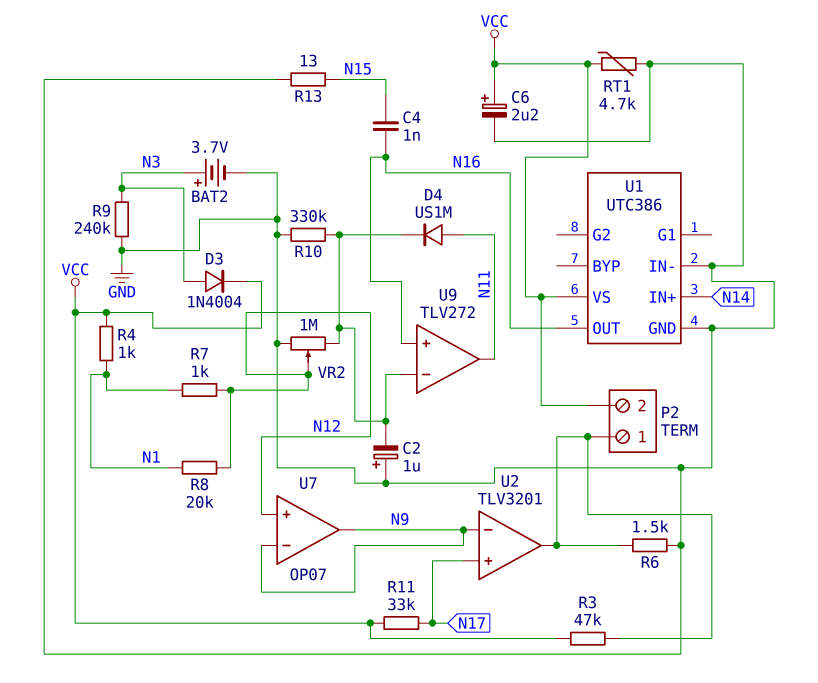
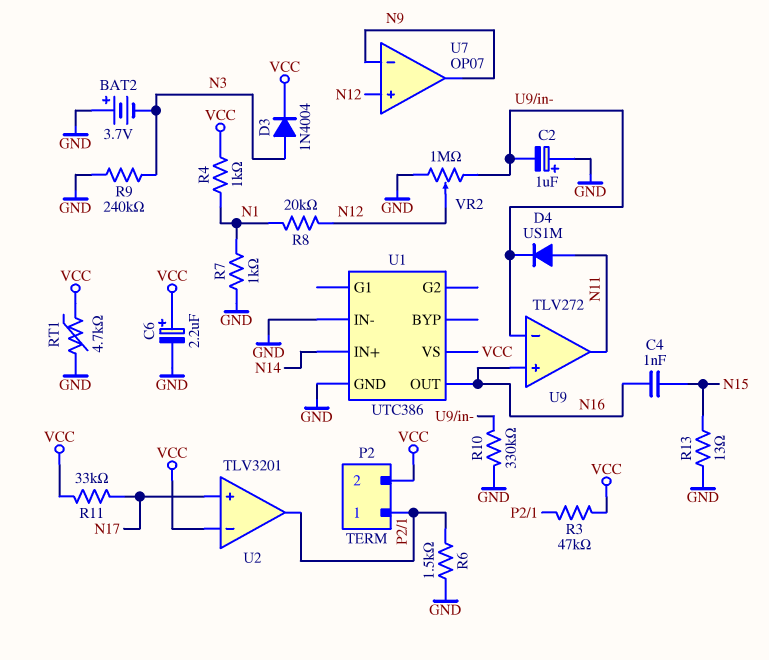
BAT2: 3.7V (plus N3, minus GND) -> 3.7V (plus GND, minus N3)
R7: 1k (N1, N12) -> 1k (GND, N1)
U2 pin in-: N9 -> VCC

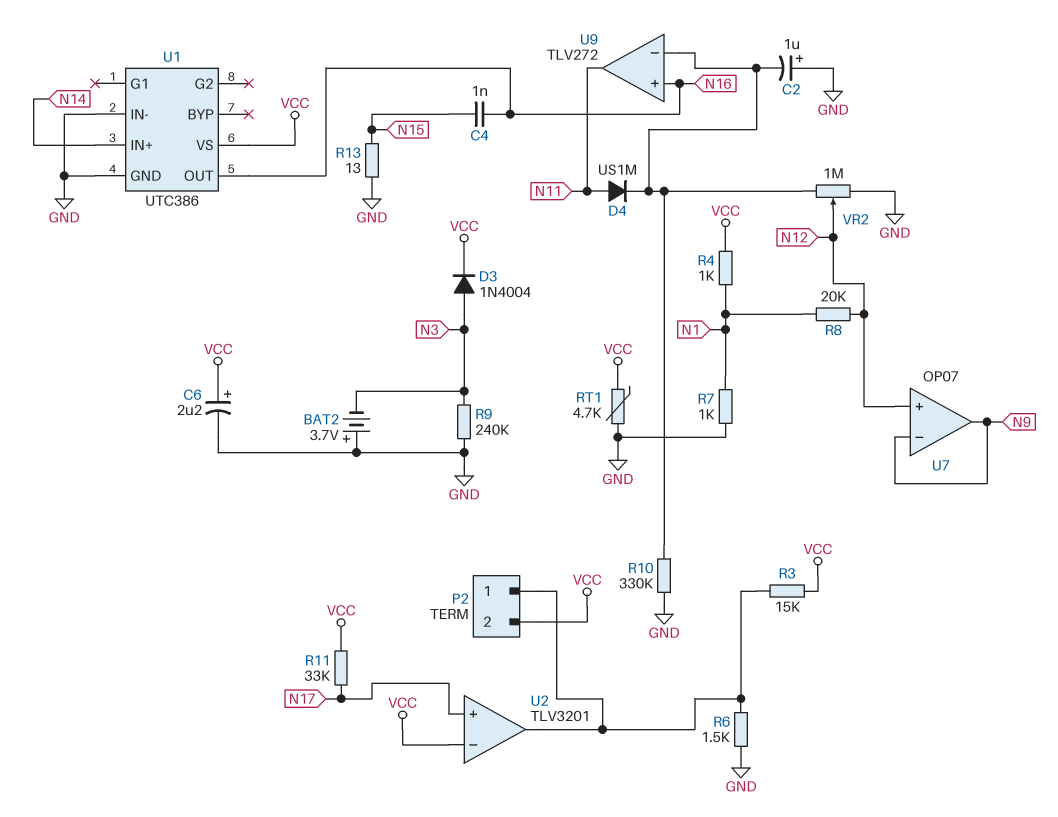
R3: 47k (P2/1, VCC) -> 15k (P2/1, VCC)

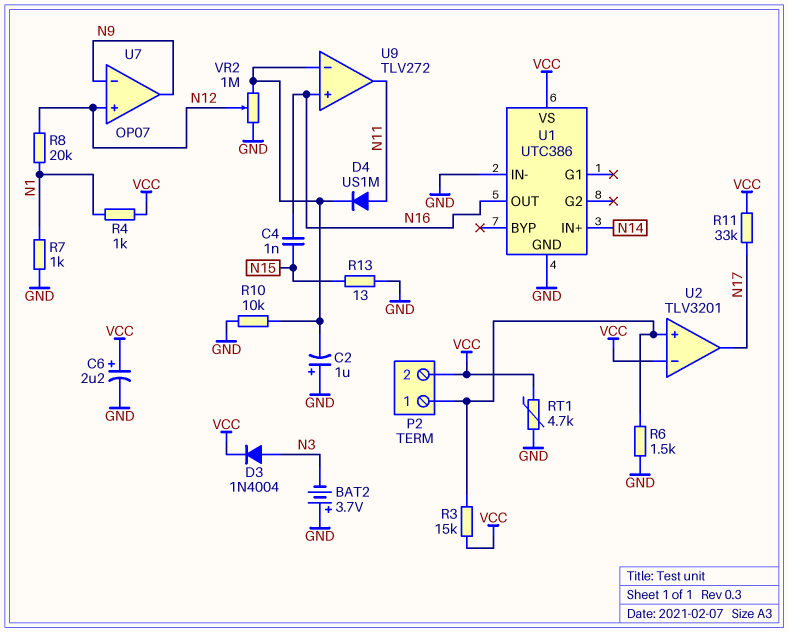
R9: 240k (GND, N3) -> none
R10: 330k (GND, U9/in-) -> 10k (GND, U9/in-)
U2 pin in+: N17 -> P2/1
U2 pin out: P2/1 -> N17

